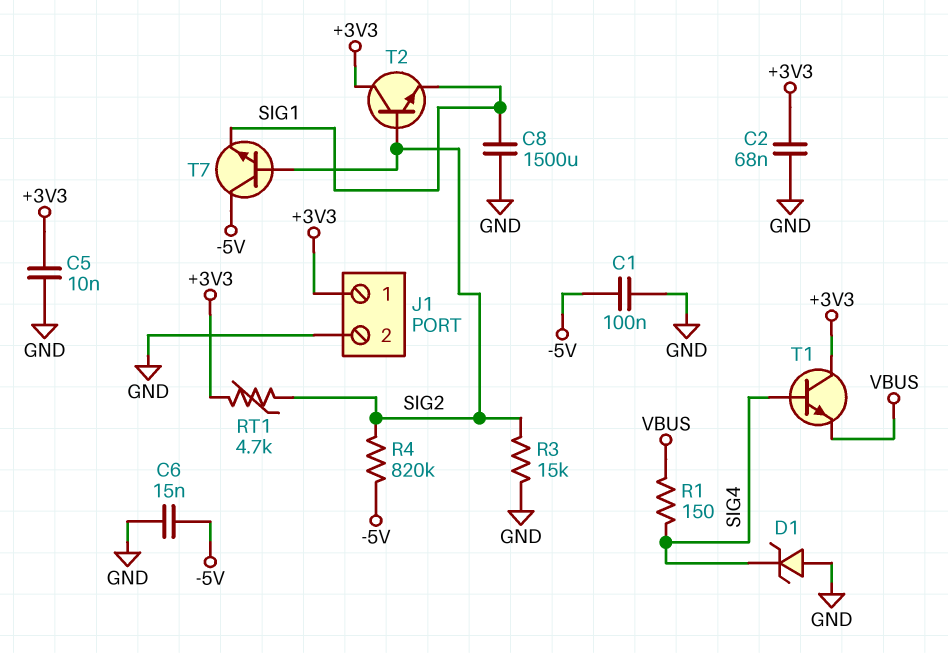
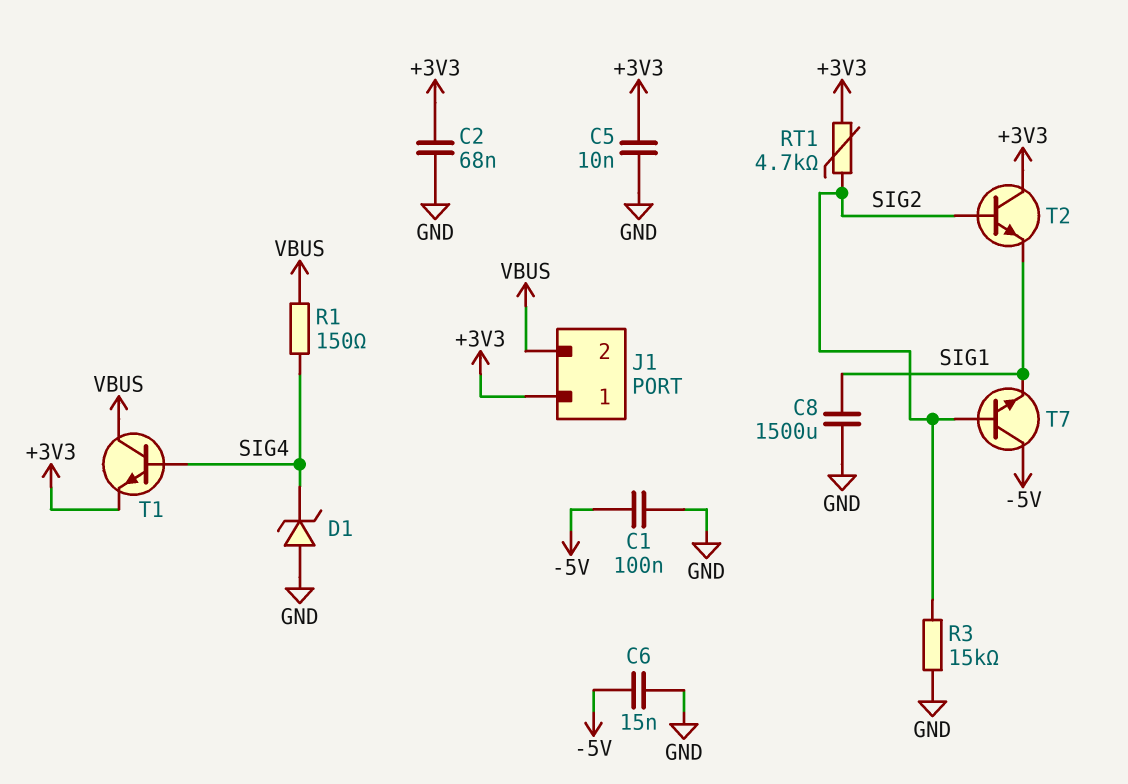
J1 pin 2: GND -> VBUS
R4: 820k (-5V, SIG2) -> none
T1: NPN (B SIG4, C +3V3, E VBUS) -> NPN (B SIG4, C VBUS, E +3V3)

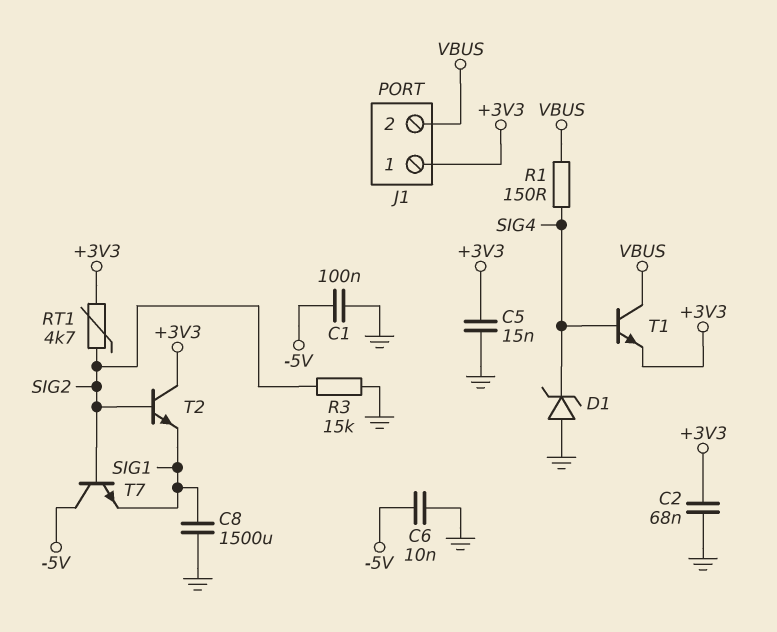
C5: 10nF (+3V3, GND) -> 15nF (+3V3, GND)
C6: 15nF (-5V, GND) -> 10nF (-5V, GND)

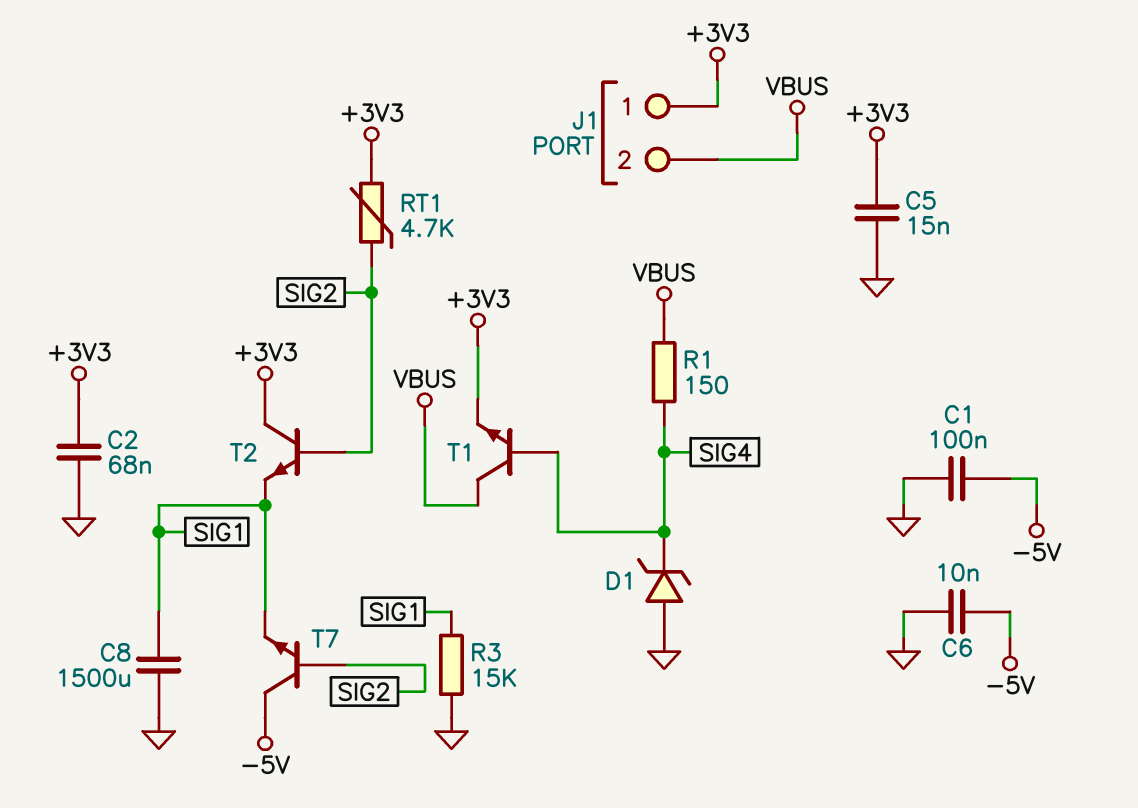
R3: 15k (GND, SIG2) -> 15k (GND, SIG1)

